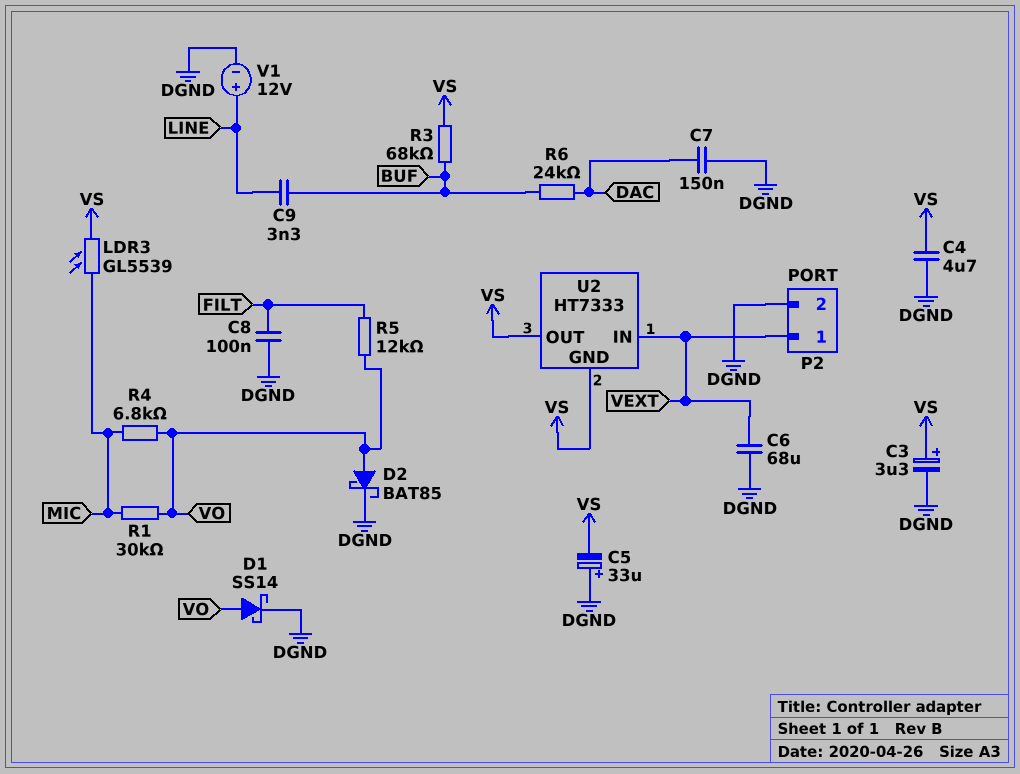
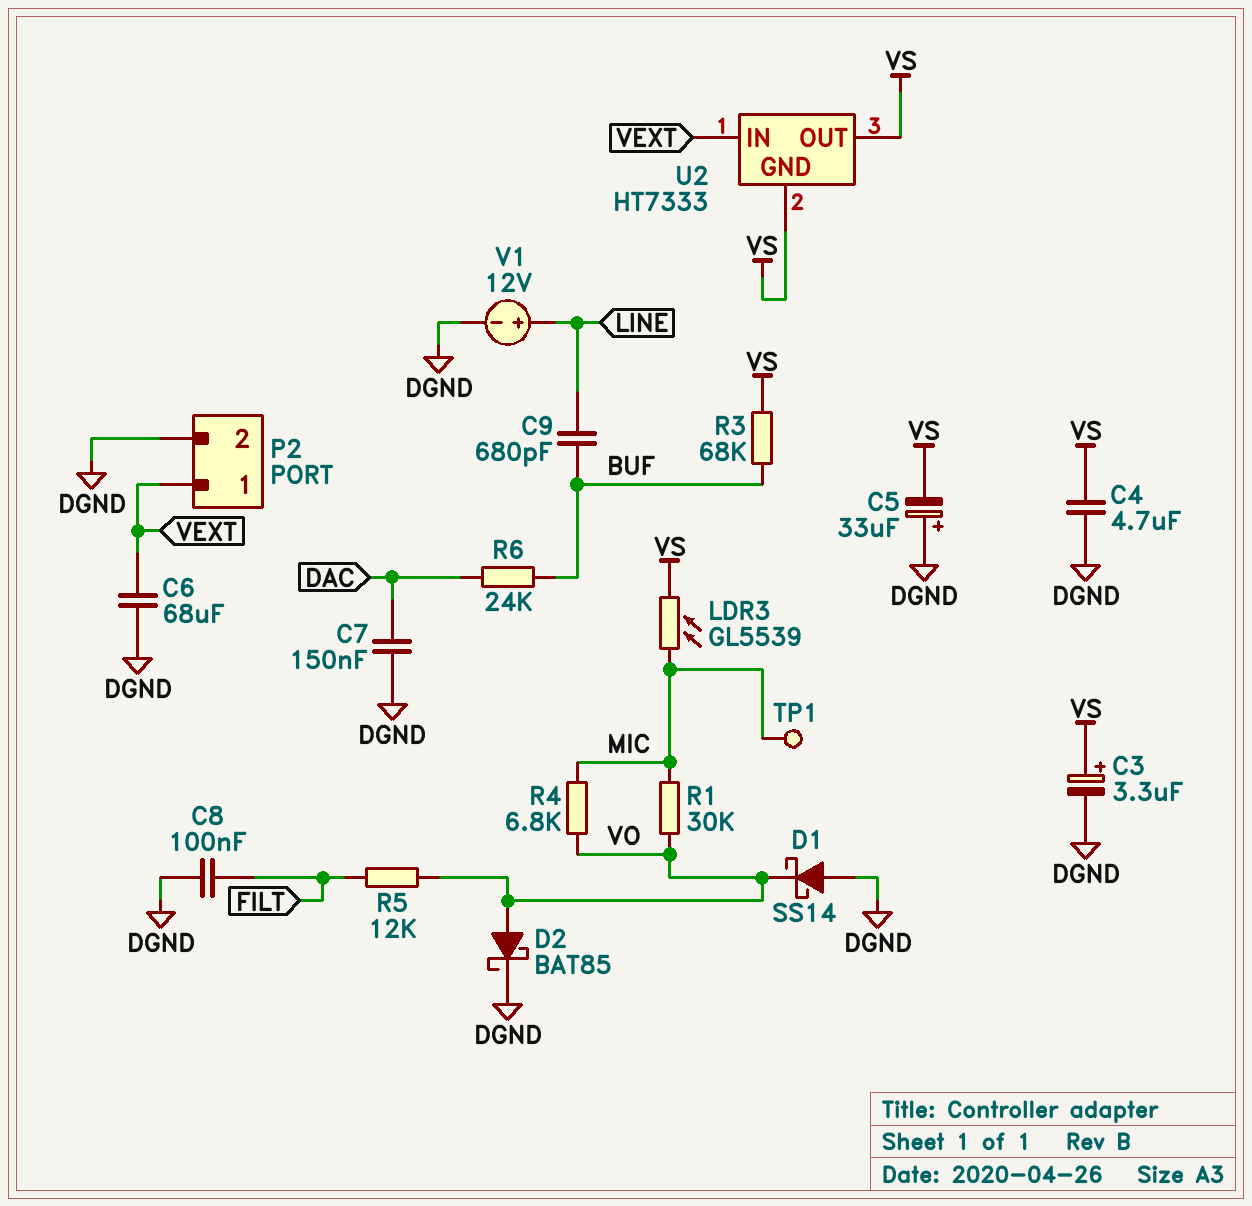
C9: 3.3nF (BUF, LINE) -> 680pF (BUF, LINE)
D1: schottky SS14 (A VO, K DGND) -> schottky SS14 (A DGND, K VO)
TP1: none -> test point (MIC)

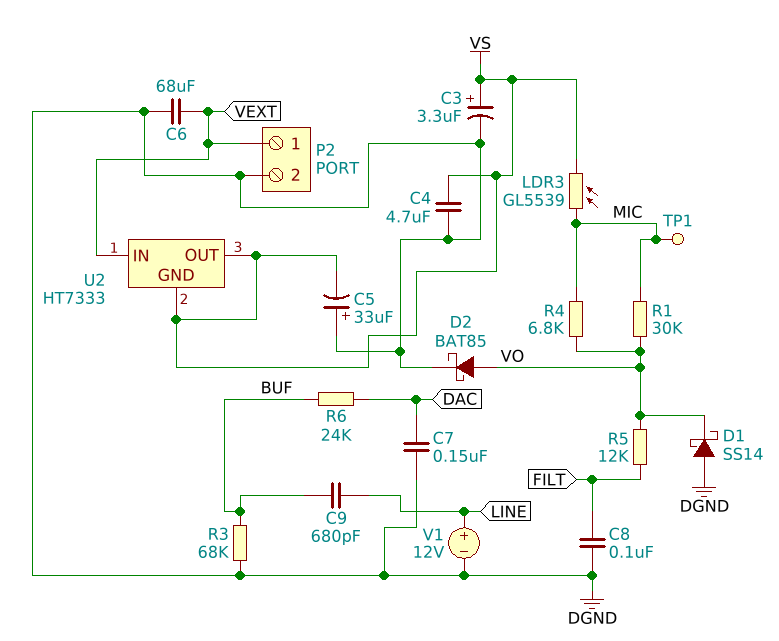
R3: 68k (BUF, VS) -> 68k (BUF, DGND)

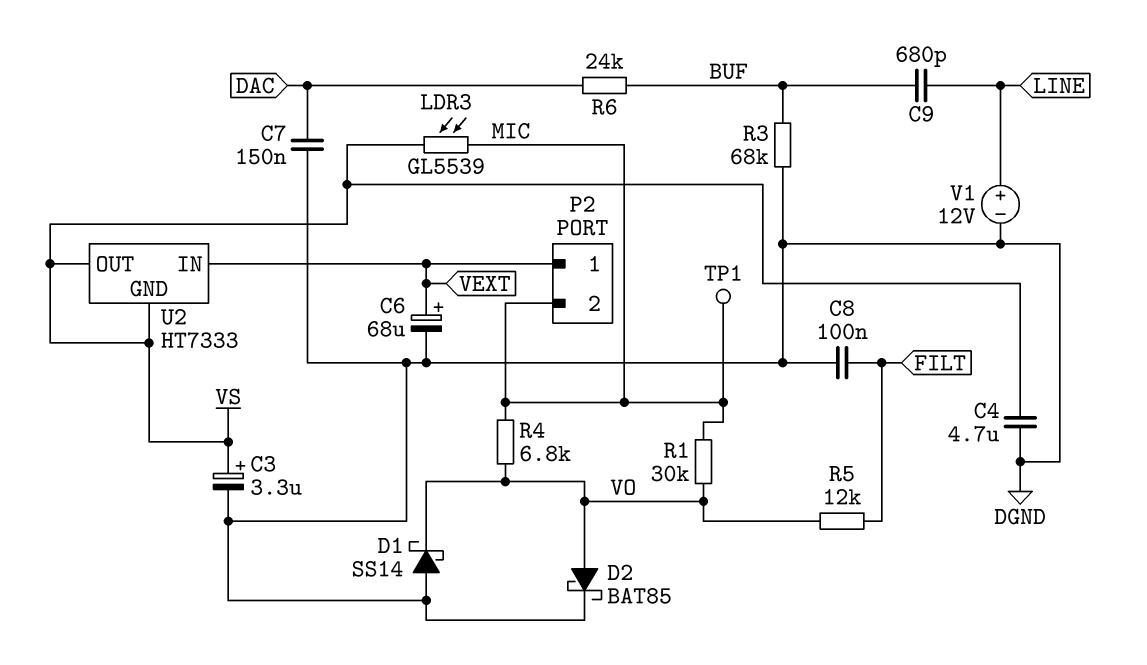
C5: 33uF (plus DGND, minus VS) -> none
C6: 68uF (DGND, VEXT) -> 68uF (plus VEXT, minus DGND)
P2 pin 2: DGND -> MIC

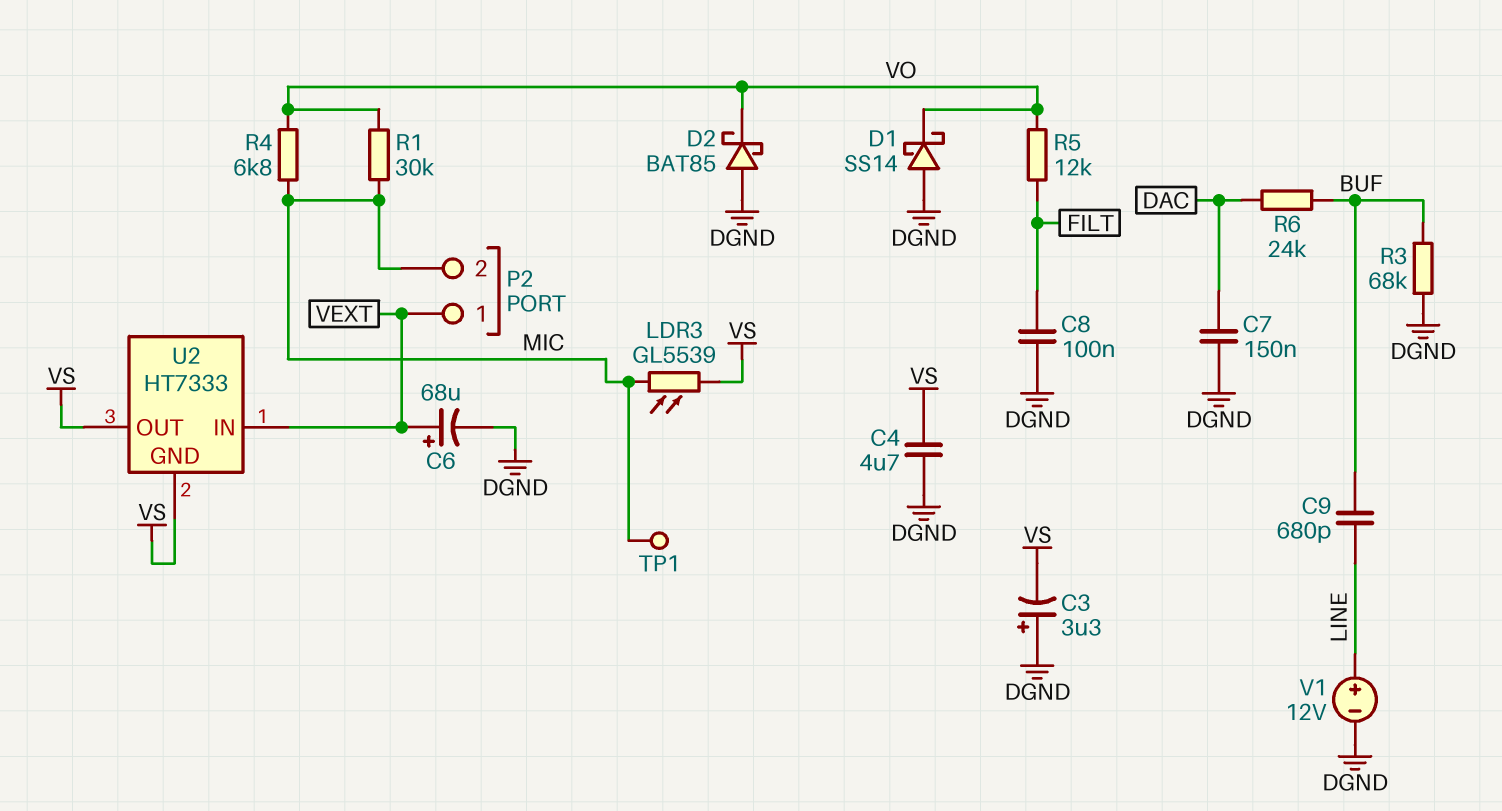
C3: 3.3uF (plus VS, minus DGND) -> 3.3uF (plus DGND, minus VS)
D2: schottky BAT85 (A VO, K DGND) -> schottky BAT85 (A DGND, K VO)

